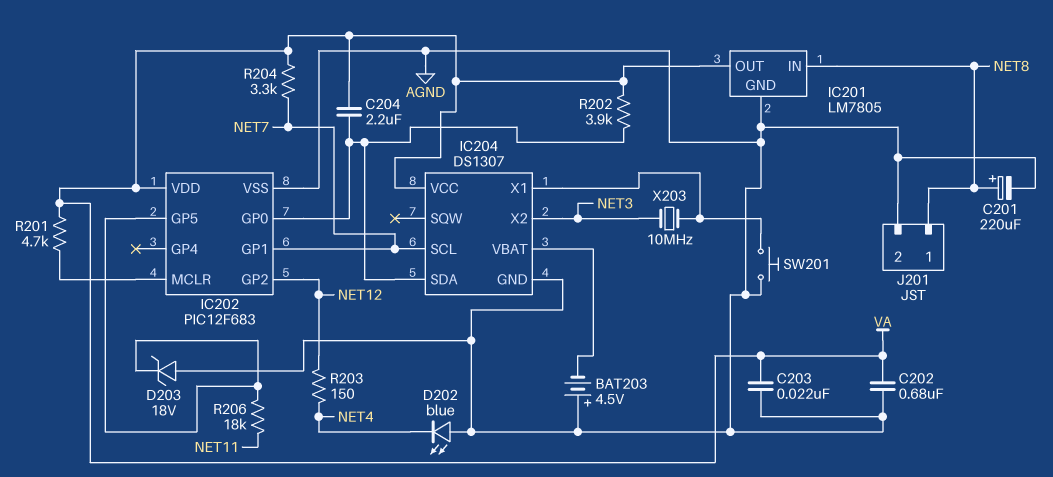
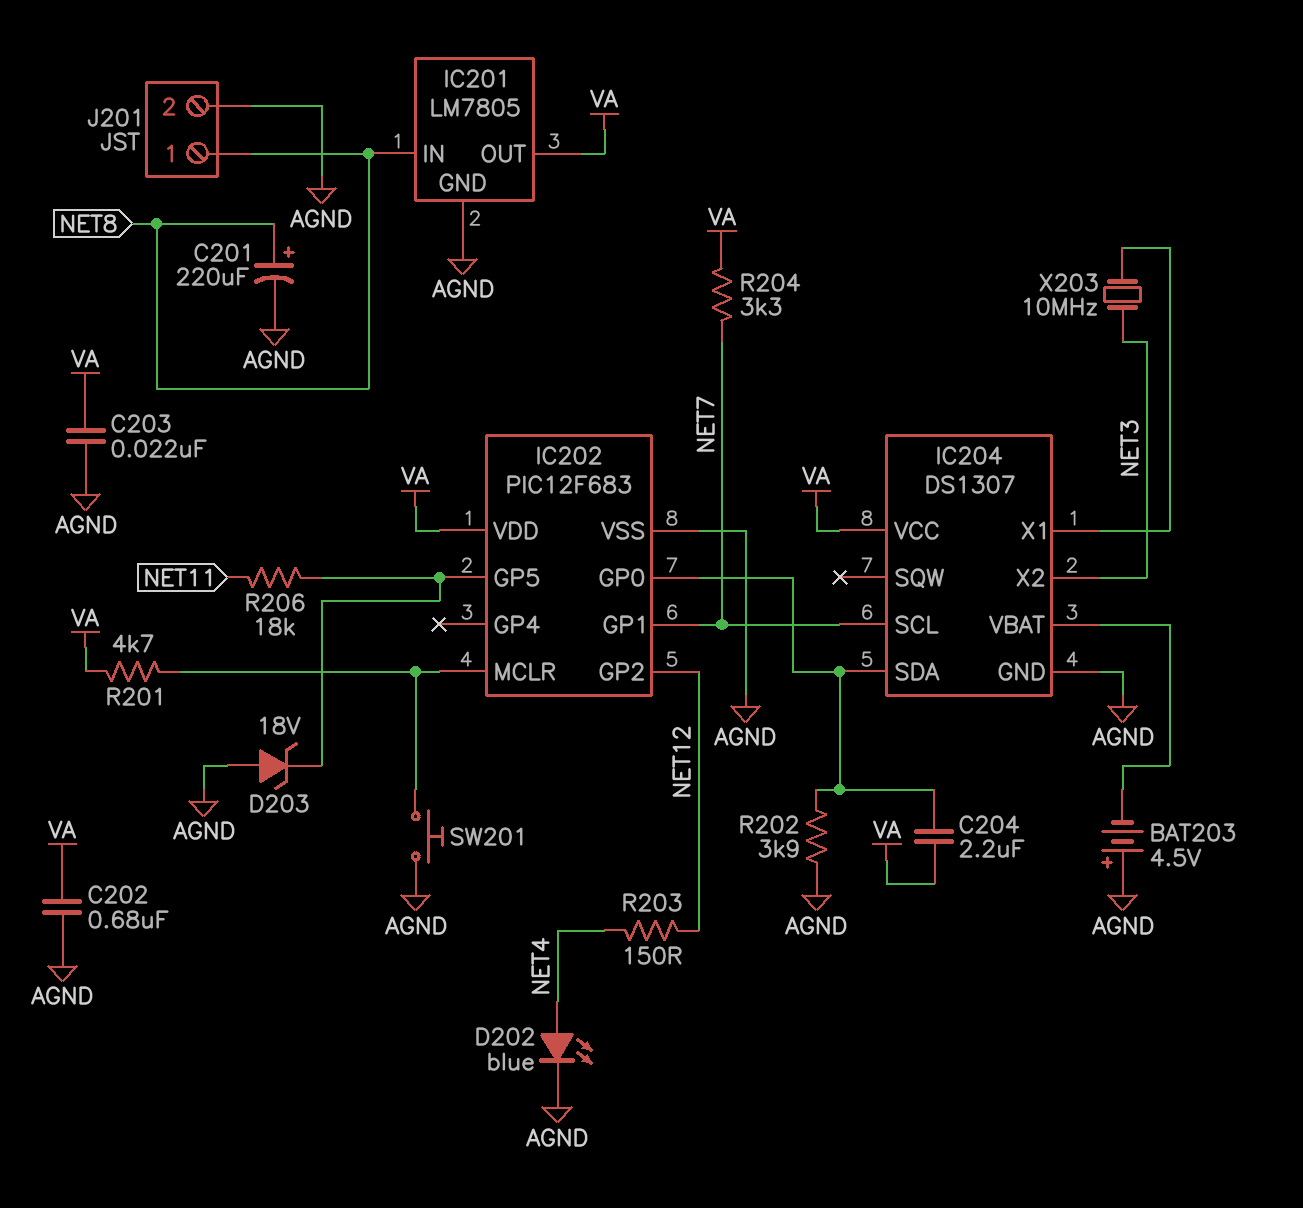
D202: LED blue (A AGND, K NET4) -> LED blue (A NET4, K AGND)
R202: 3.9k (IC202/GP0, VA) -> 3.9k (AGND, IC202/GP0)
SW201: button (AGND, IC204/X1) -> button (AGND, IC202/MCLR)

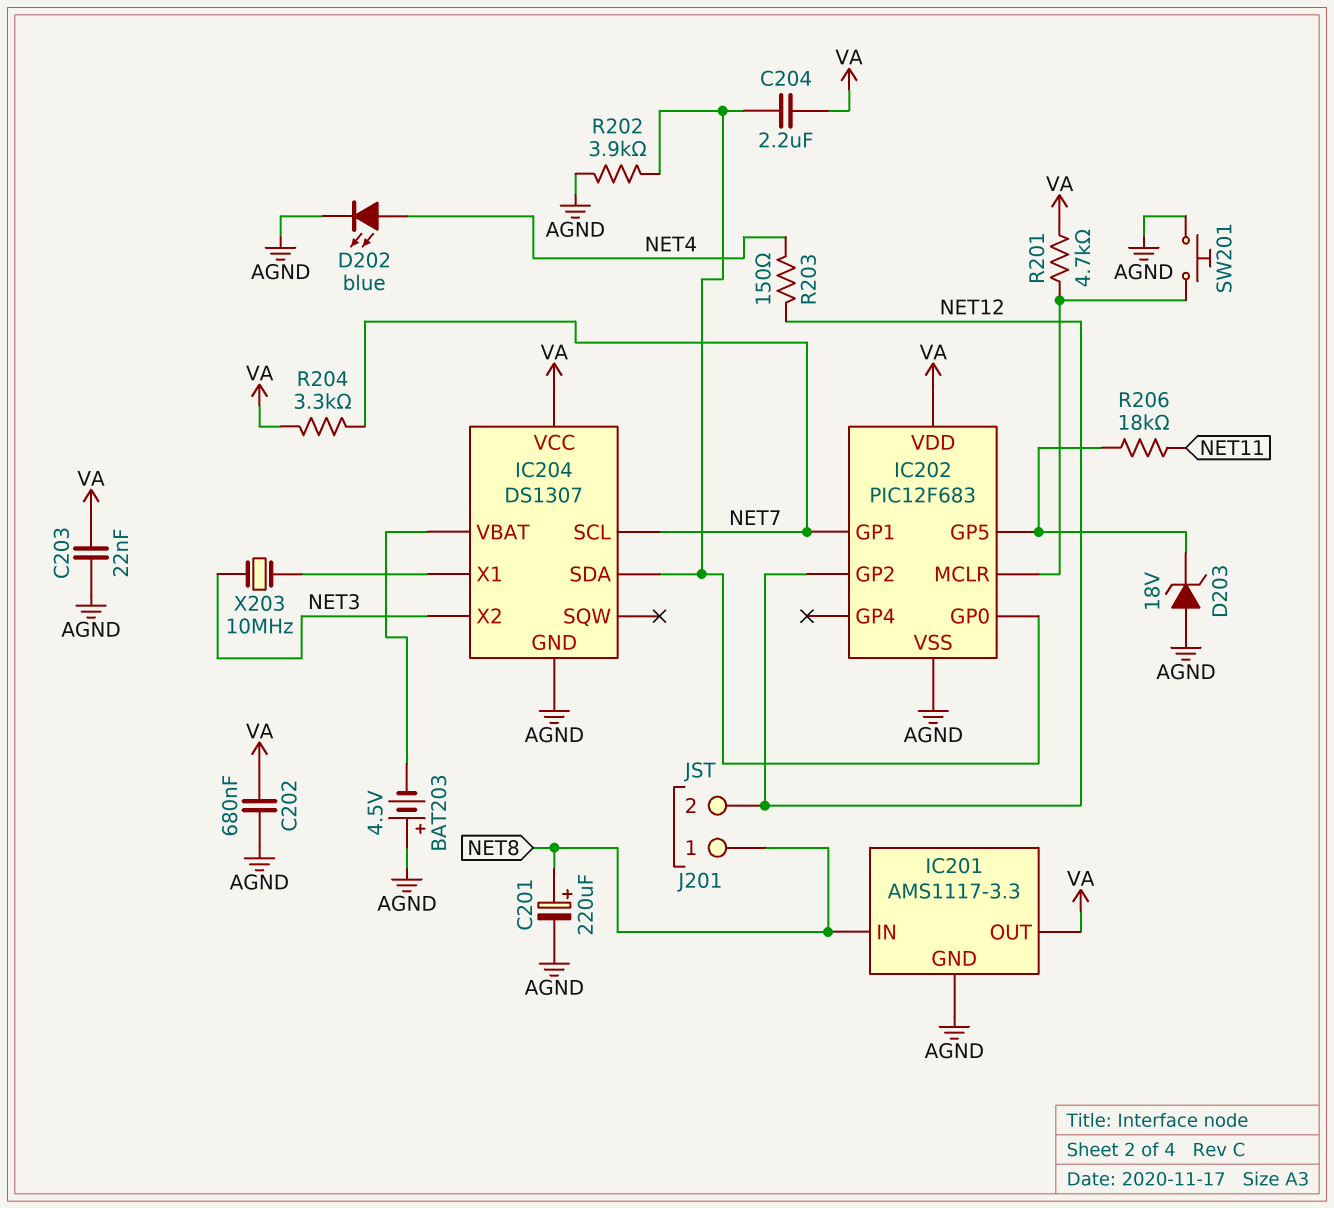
IC201: LM7805 -> AMS1117-3.3
J201 pin 2: AGND -> NET12

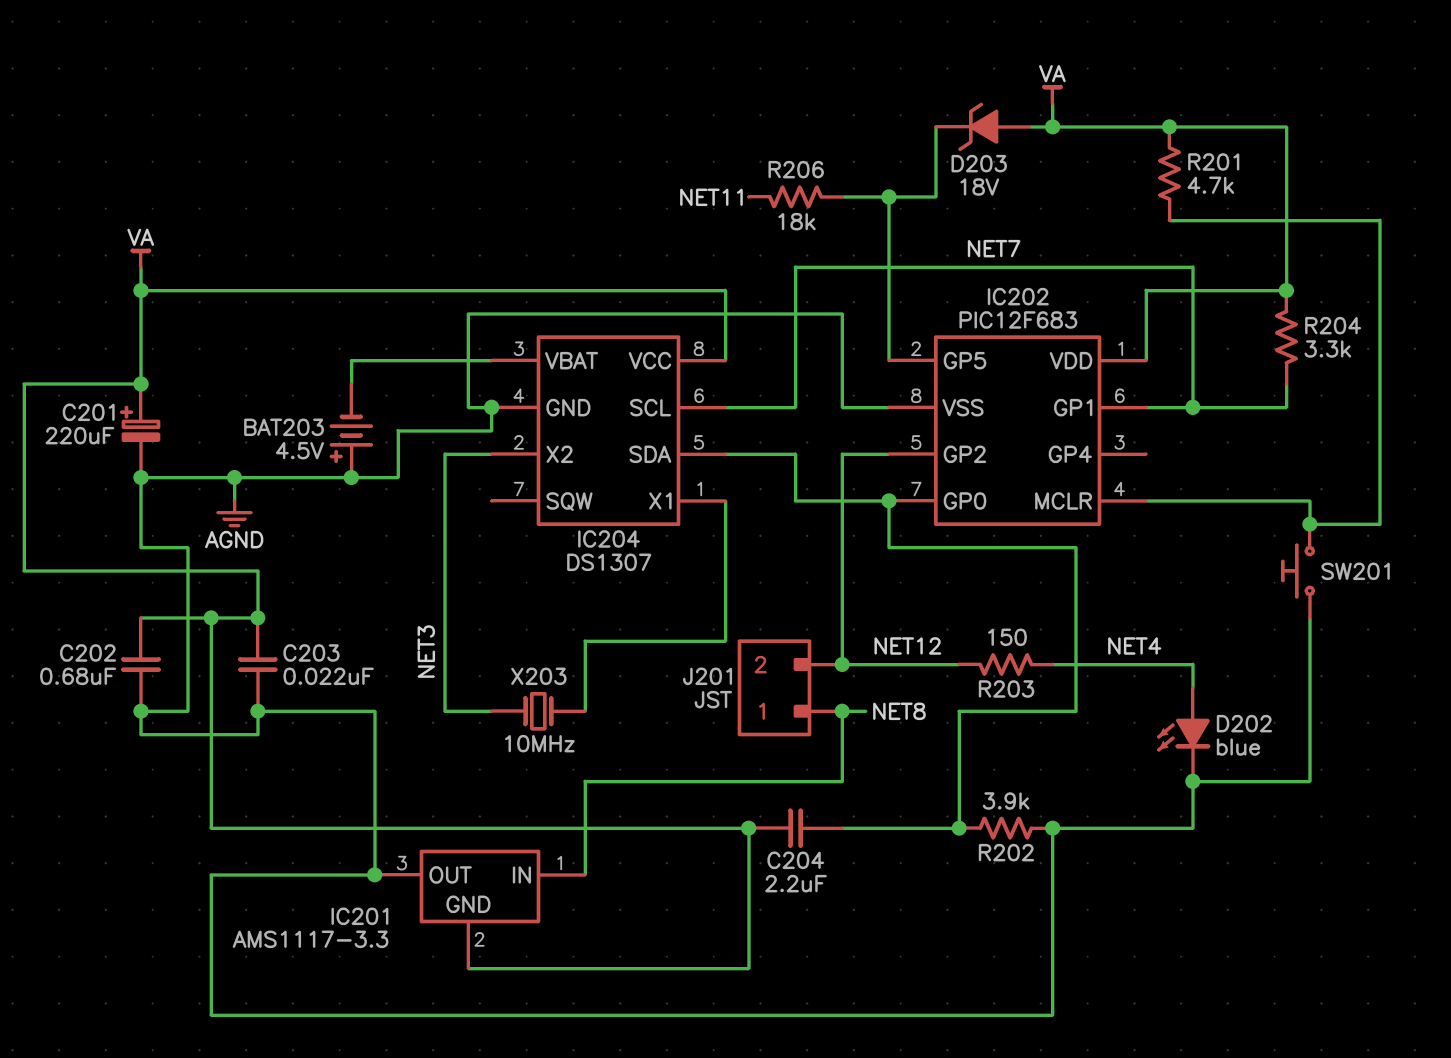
C201: 220uF (plus NET8, minus AGND) -> 220uF (plus VA, minus AGND)
D203: zener 18V (A AGND, K IC202/GP5) -> zener 18V (A VA, K IC202/GP5)
IC201 pin GND: AGND -> VA
IC201 pin OUT: VA -> AGND

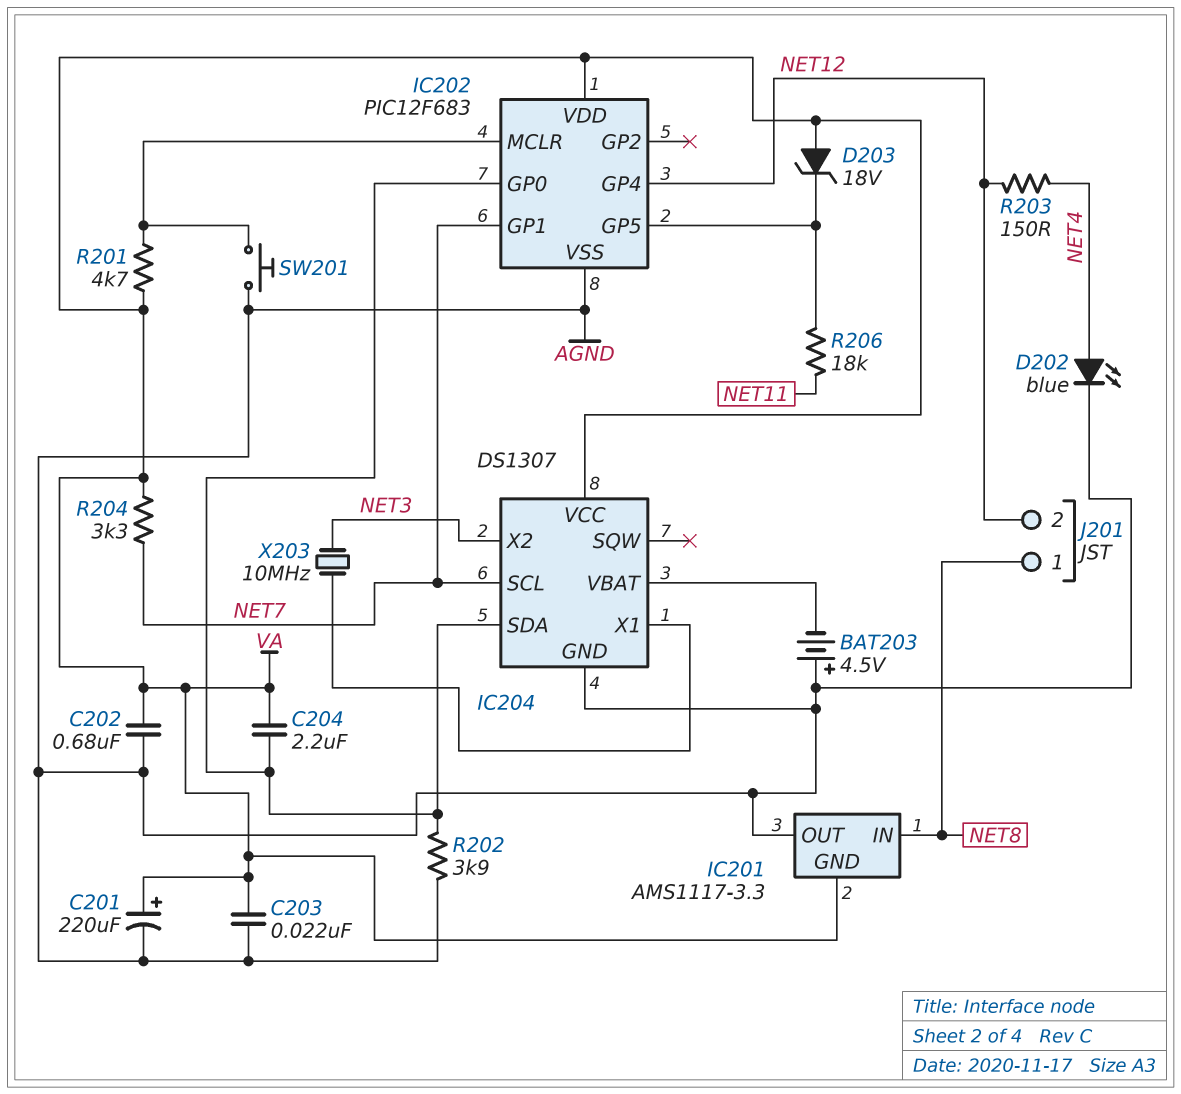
IC202 pin GP2: NET12 -> none
IC202 pin GP4: none -> NET12

